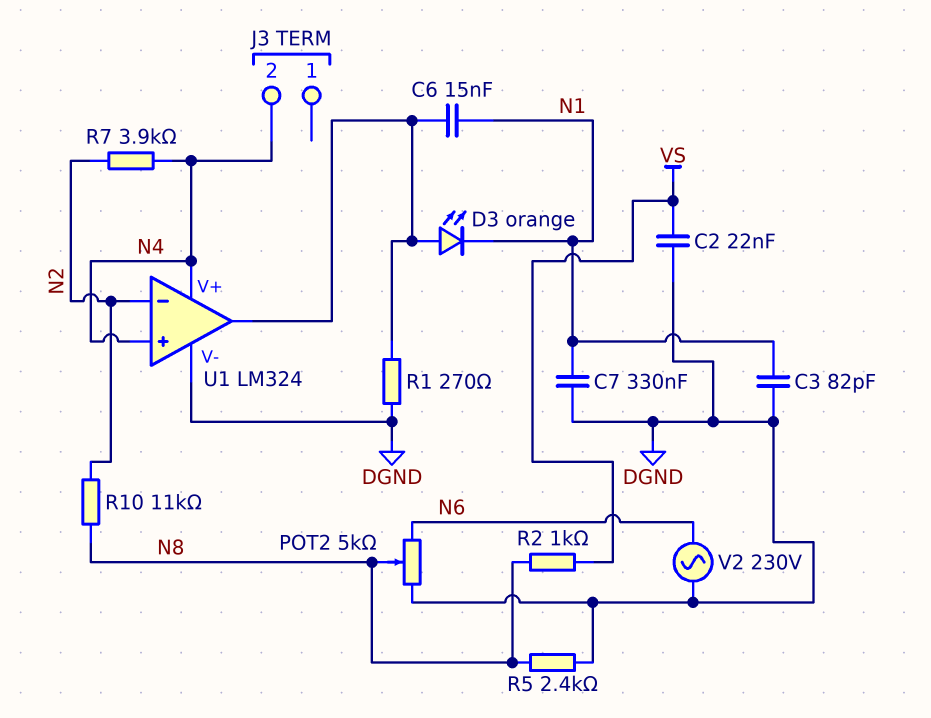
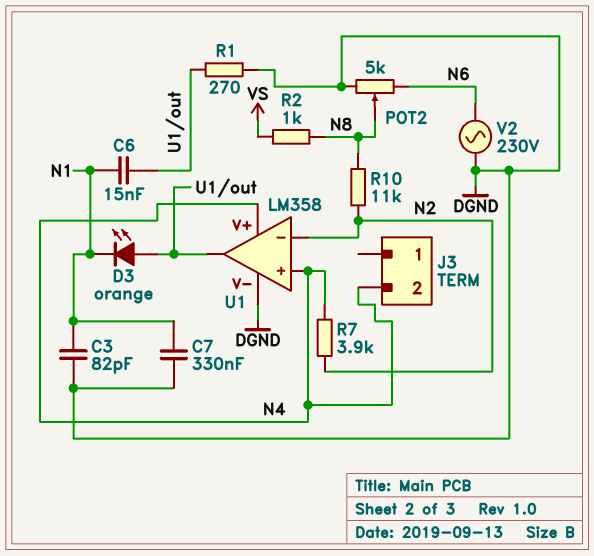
C2: 22nF (DGND, VS) -> none
R5: 2.4k (DGND, N8) -> none
U1: LM324 -> LM358

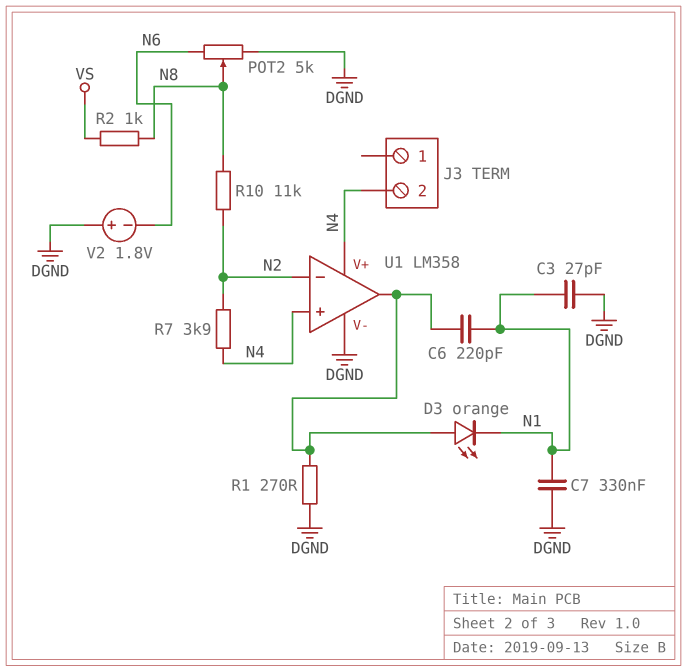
C3: 82pF (DGND, N1) -> 27pF (DGND, N1)
C6: 15nF (N1, U1/out) -> 220pF (N1, U1/out)
V2: AC 230V (DGND, N6) -> 1.8V (plus DGND, minus N6)

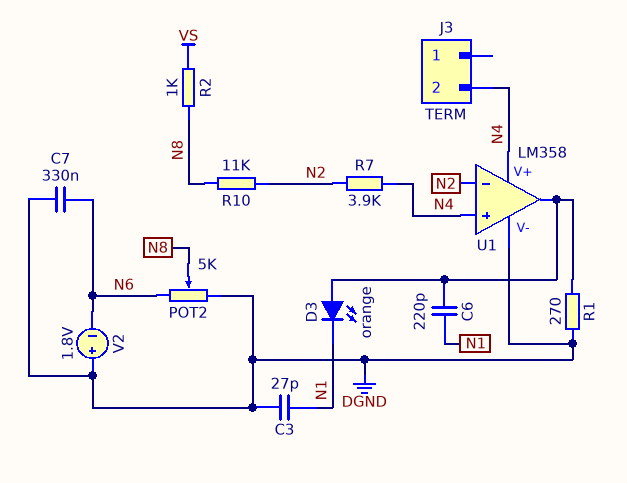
C7: 330nF (DGND, N1) -> 330nF (DGND, N6)

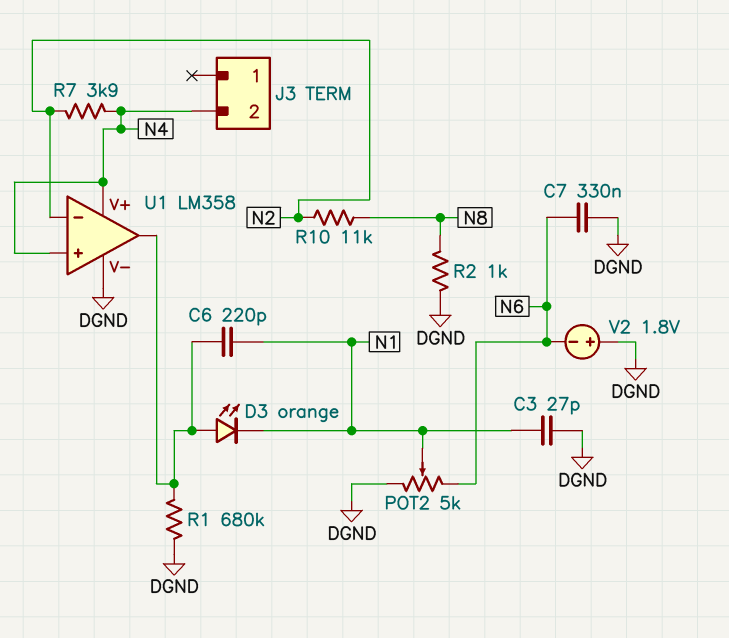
POT2: 5k (DGND, N6, wiper N8) -> 5k (DGND, N6, wiper N1)
R1: 270 (DGND, U1/out) -> 680k (DGND, U1/out)
R2: 1k (N8, VS) -> 1k (DGND, N8)

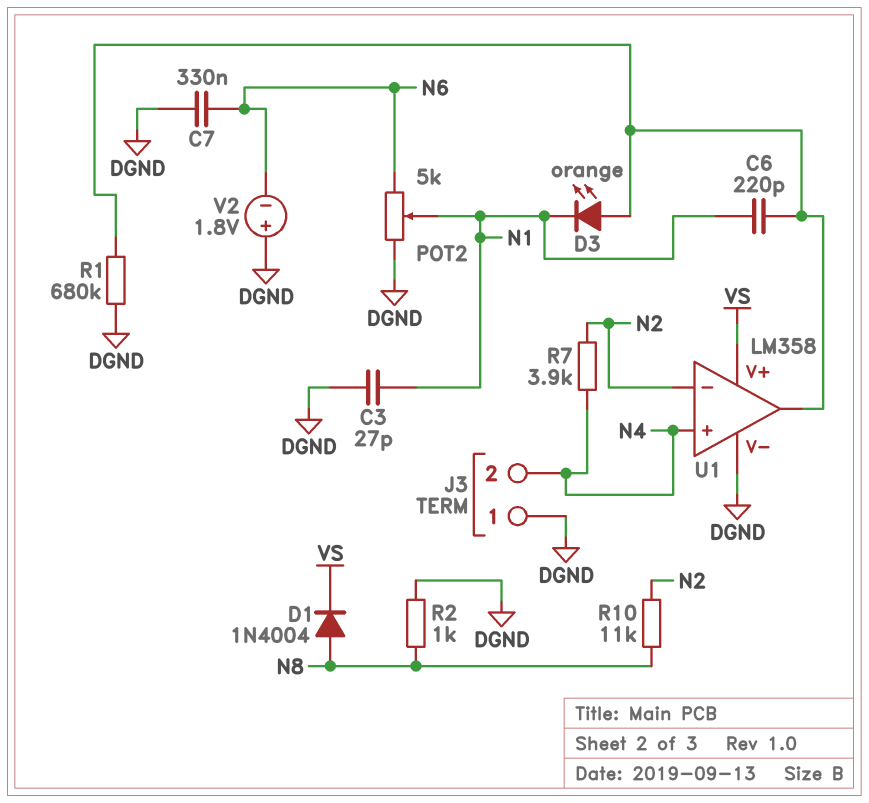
D1: none -> diode 1N4004 (A N8, K VS)
J3 pin 1: none -> DGND
U1 pin V+: N4 -> VS

